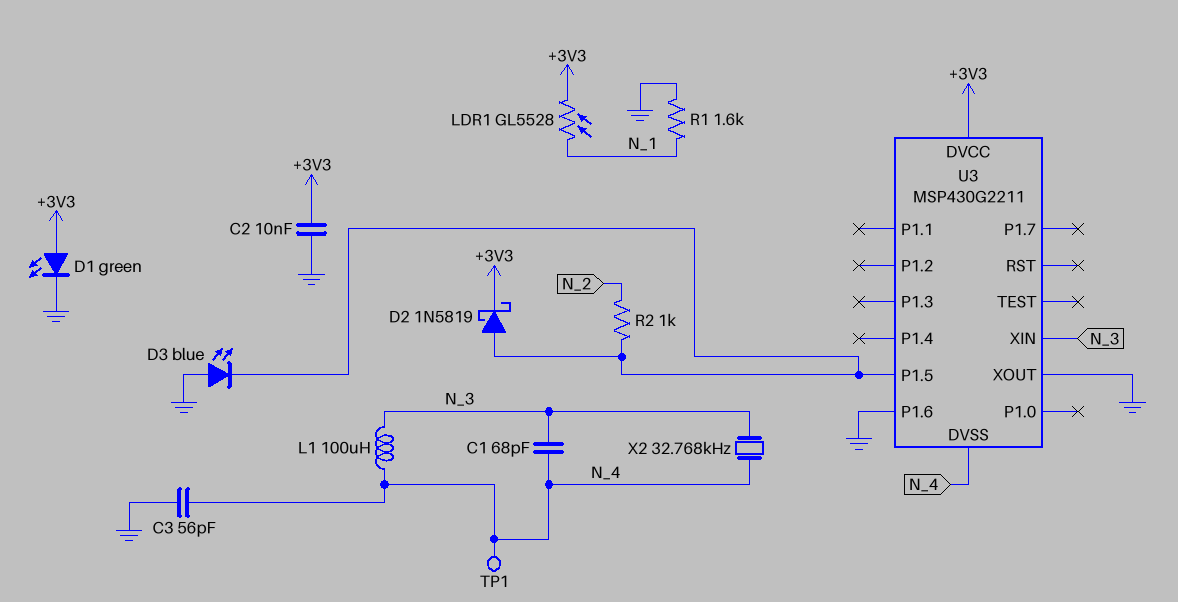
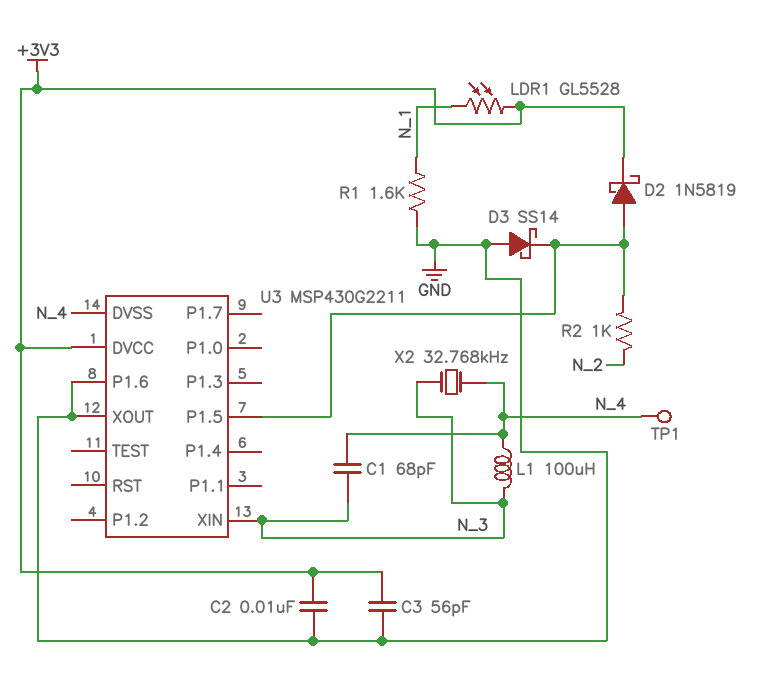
C3: 56pF (GND, N_4) -> 56pF (+3V3, GND)
D1: LED green (A +3V3, K GND) -> none
D3: LED blue (A GND, K U3/P1.5) -> schottky SS14 (A GND, K U3/P1.5)

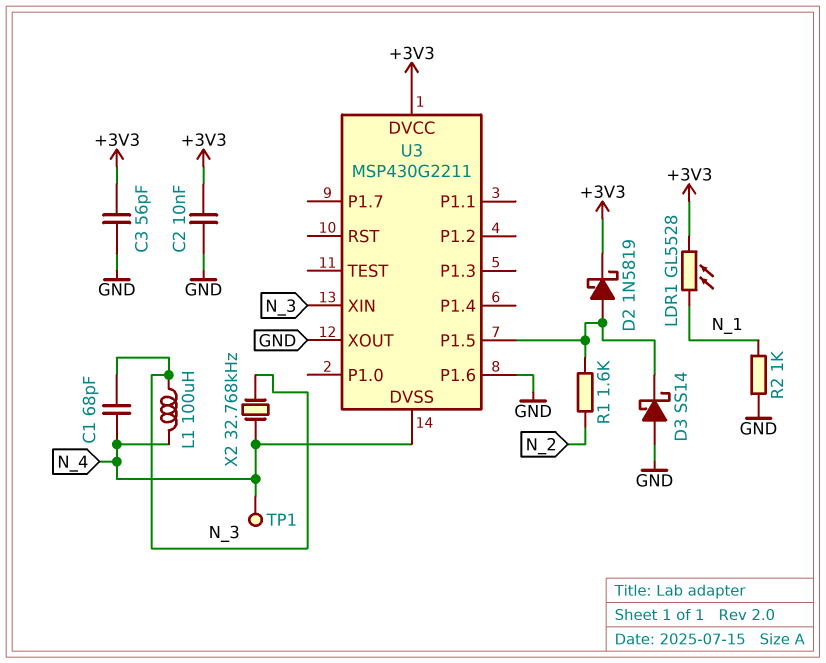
R1: 1.6k (GND, N_1) -> 1.6k (N_2, U3/P1.5)
R2: 1k (N_2, U3/P1.5) -> 1k (GND, N_1)

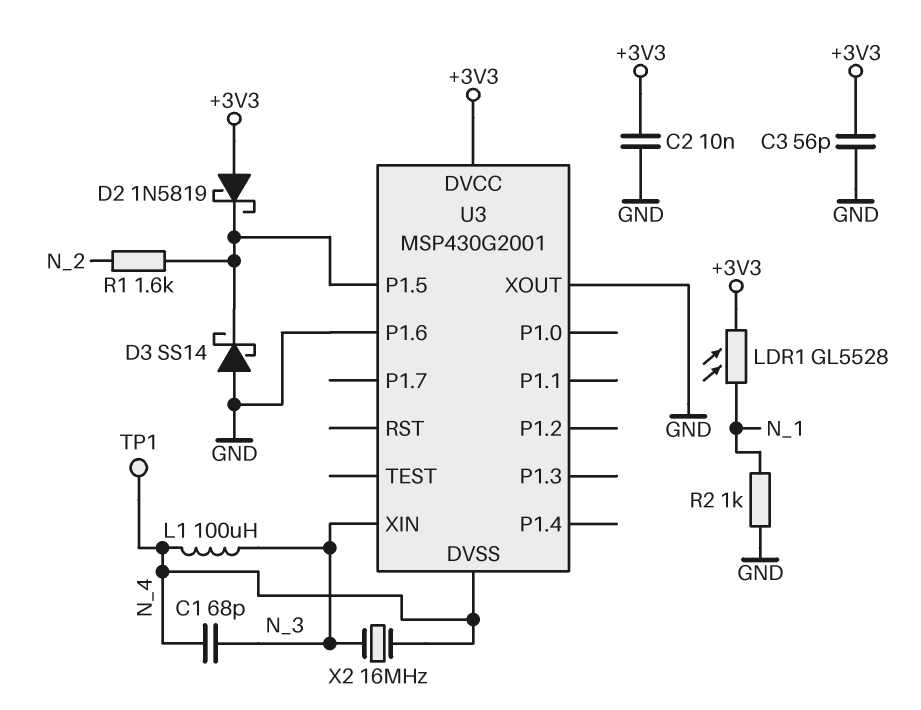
D2: schottky 1N5819 (A U3/P1.5, K +3V3) -> schottky 1N5819 (A +3V3, K U3/P1.5)
U3: MSP430G2211 -> MSP430G2001
X2: 32.768kHz (N_3, N_4) -> 16MHz (N_3, N_4)

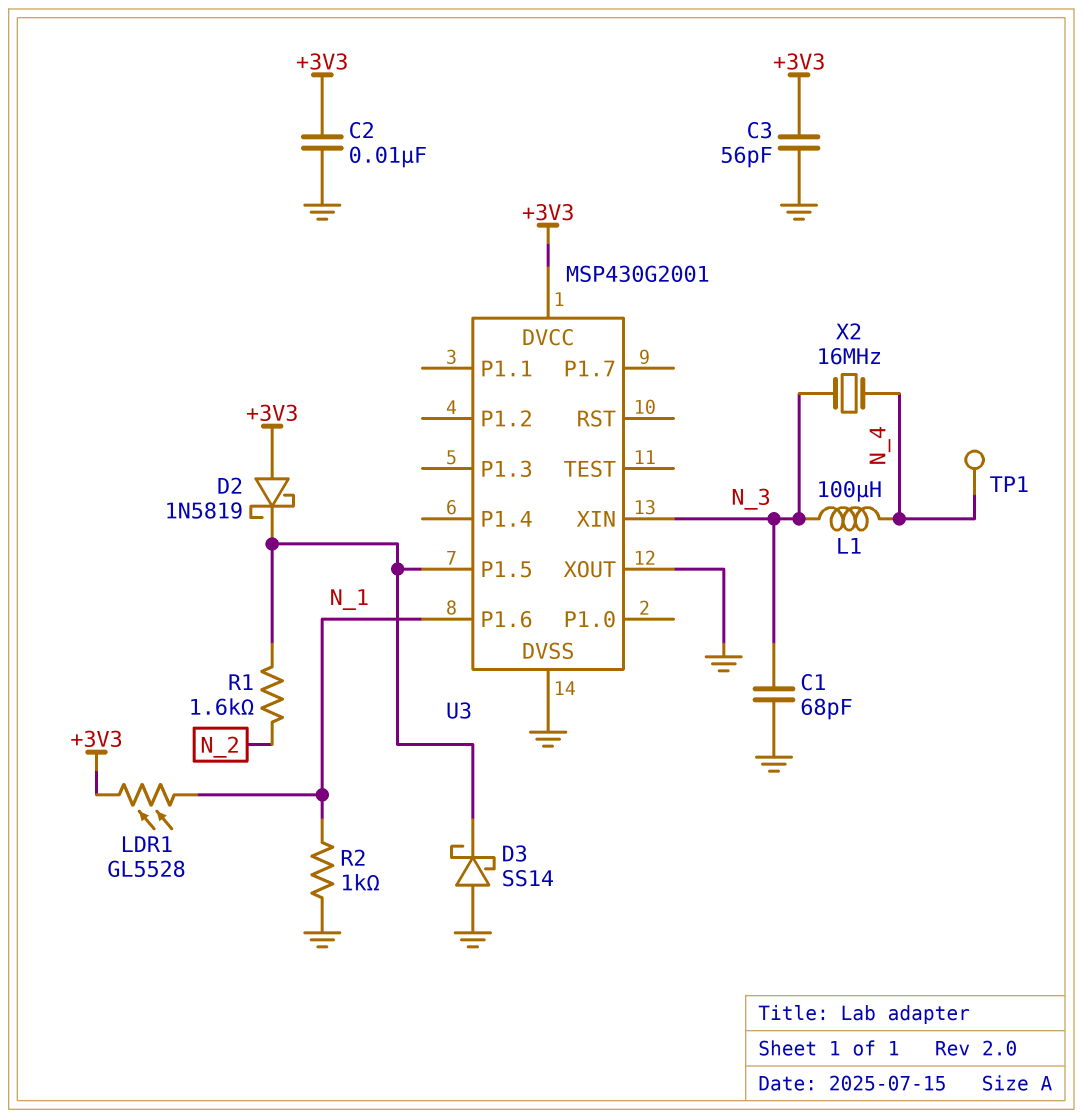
C1: 68pF (N_3, N_4) -> 68pF (GND, N_3)
U3 pin DVSS: N_4 -> GND
U3 pin P1.6: GND -> N_1

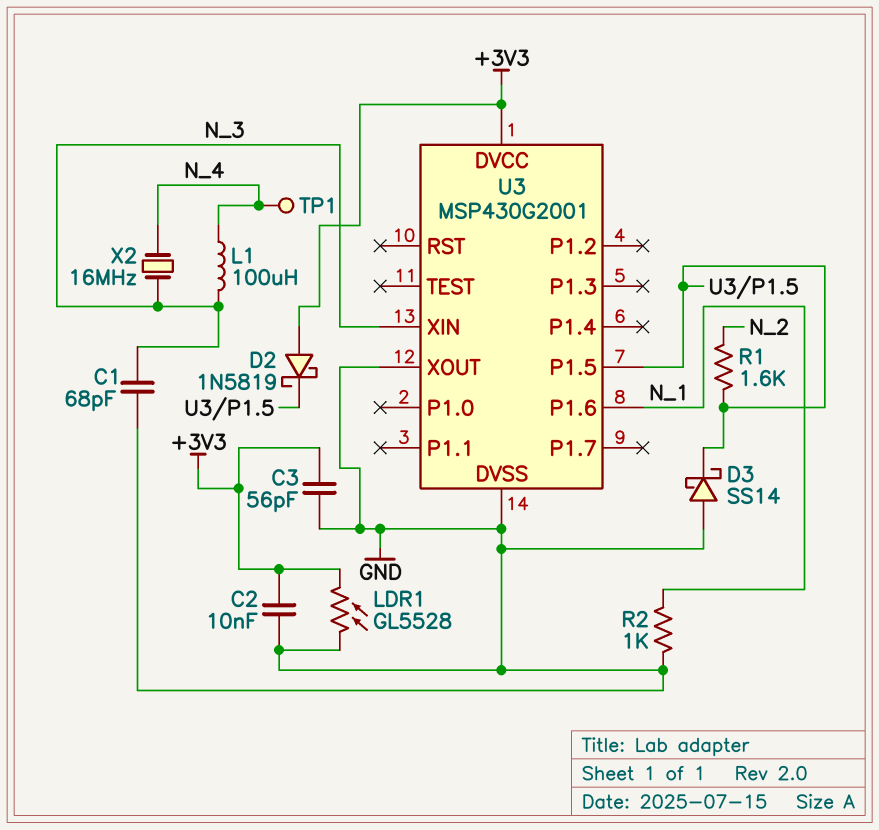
LDR1: GL5528 (+3V3, N_1) -> GL5528 (+3V3, GND)

